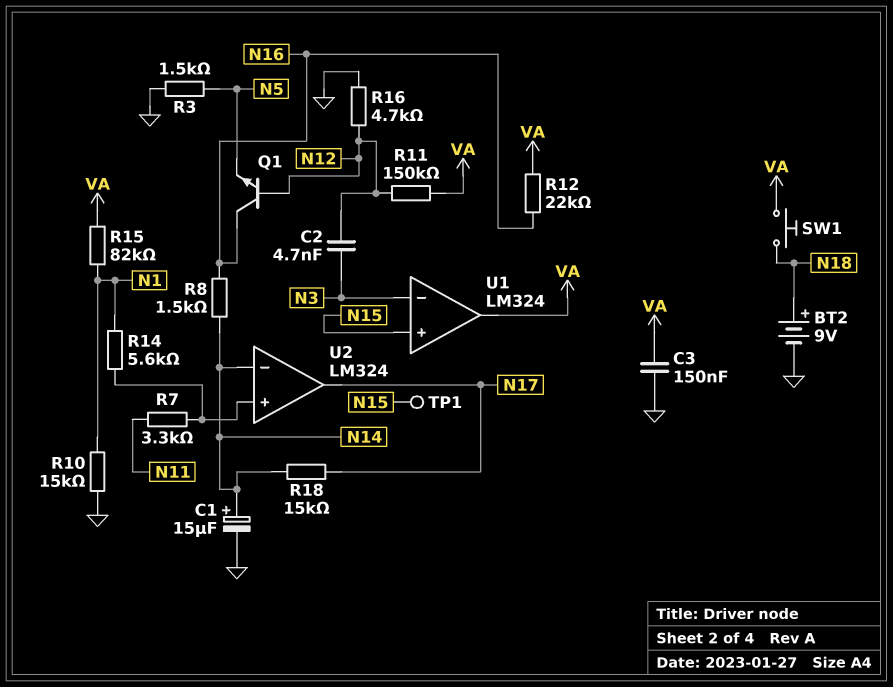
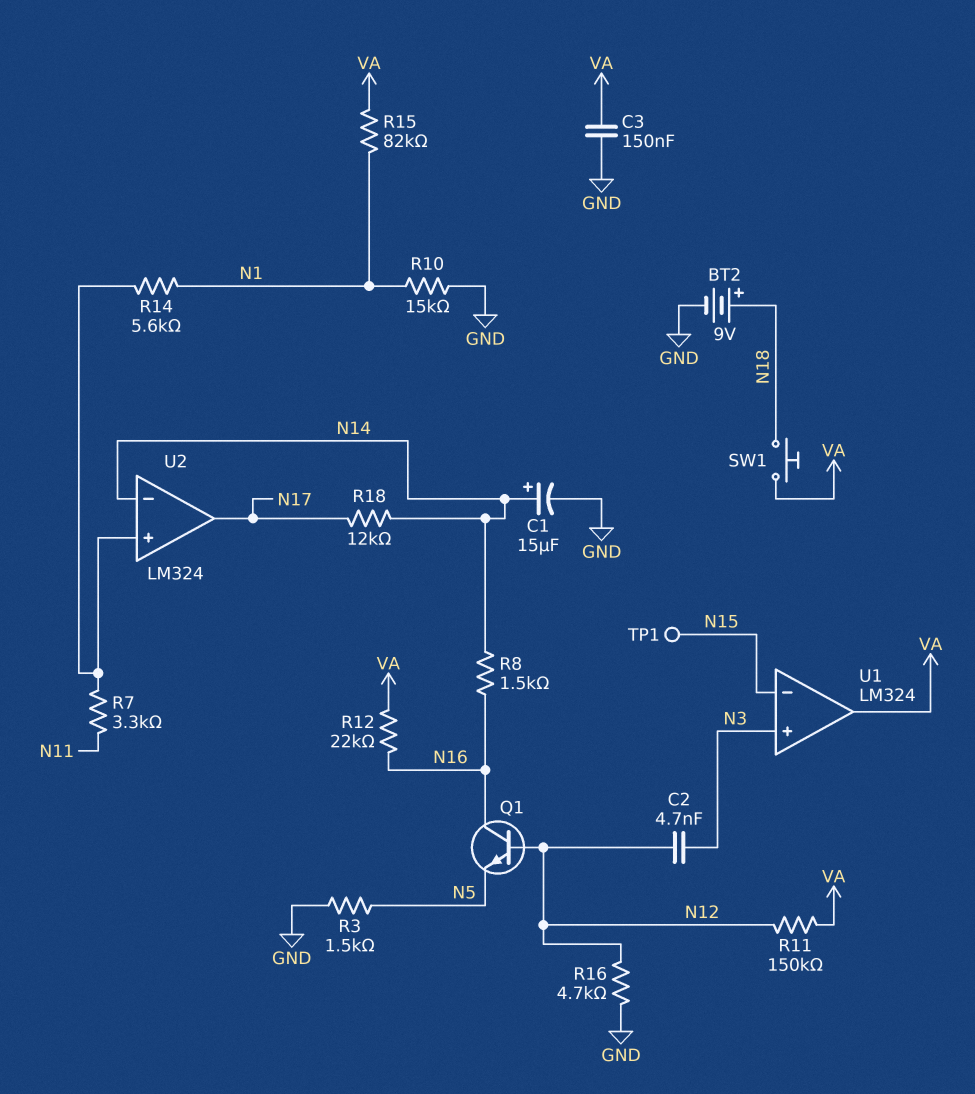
R18: 15k (N14, N17) -> 12k (N14, N17)
U1 pin in+: N15 -> N3
U1 pin in-: N3 -> N15

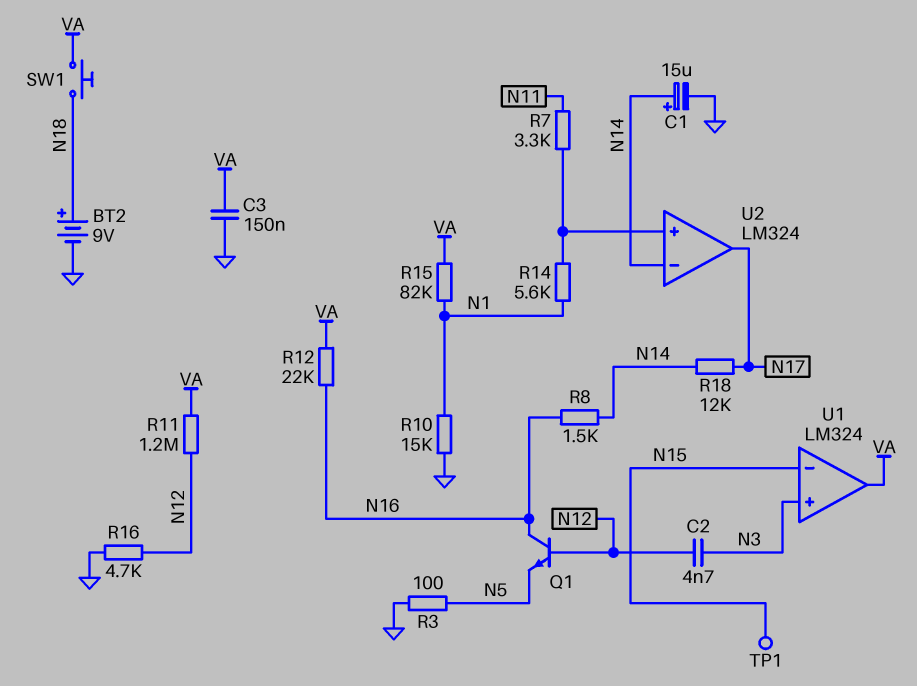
R3: 1.5k (GND, N5) -> 100 (GND, N5)
R11: 150k (N12, VA) -> 1.2M (N12, VA)

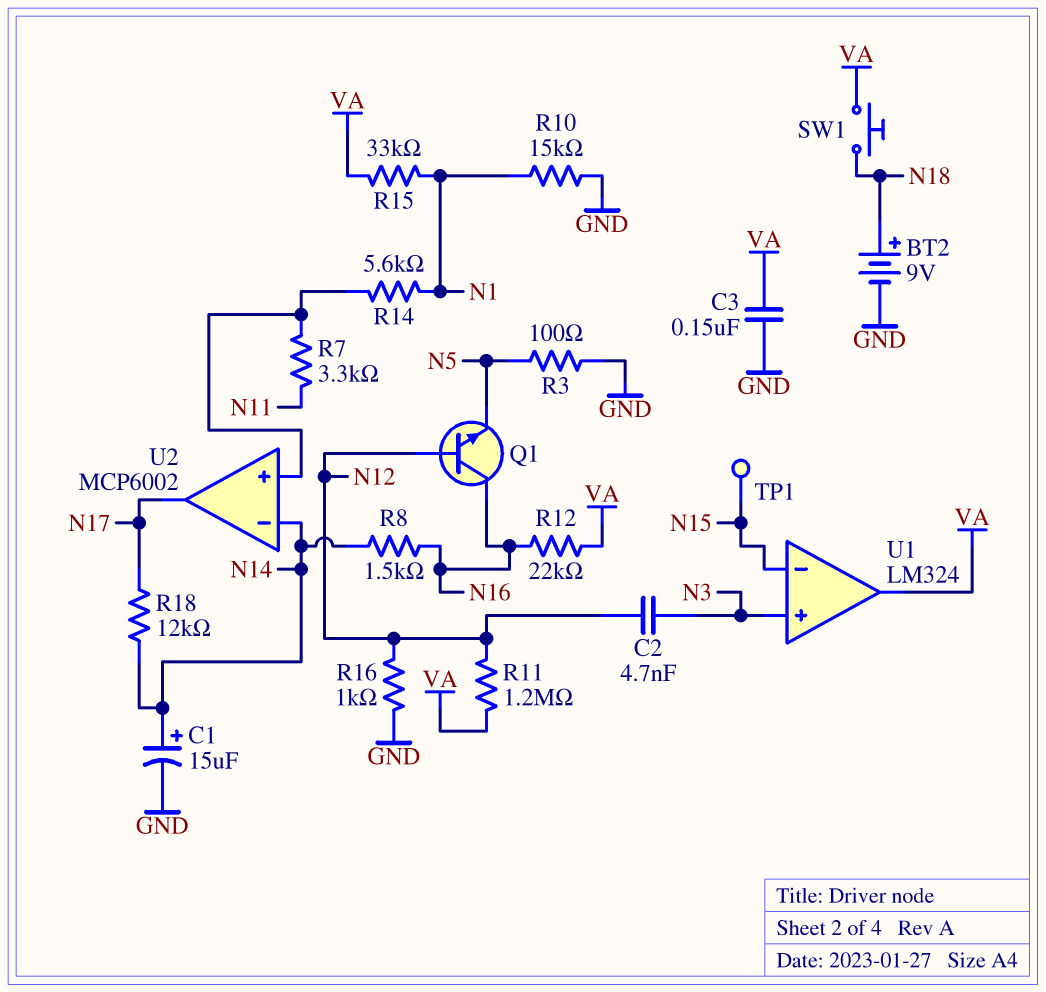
R15: 82k (N1, VA) -> 33k (N1, VA)
R16: 4.7k (GND, N12) -> 1k (GND, N12)
U2: LM324 -> MCP6002

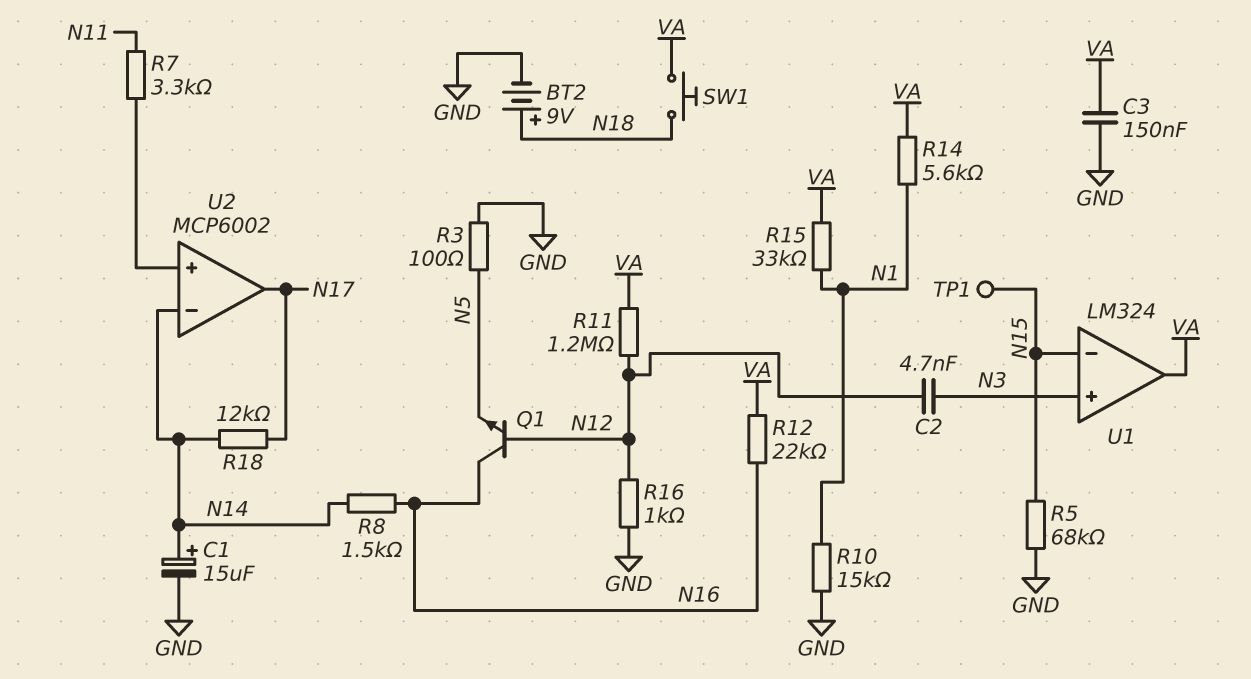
R5: none -> 68k (GND, N15)
R14: 5.6k (N1, U2/in+) -> 5.6k (N1, VA)

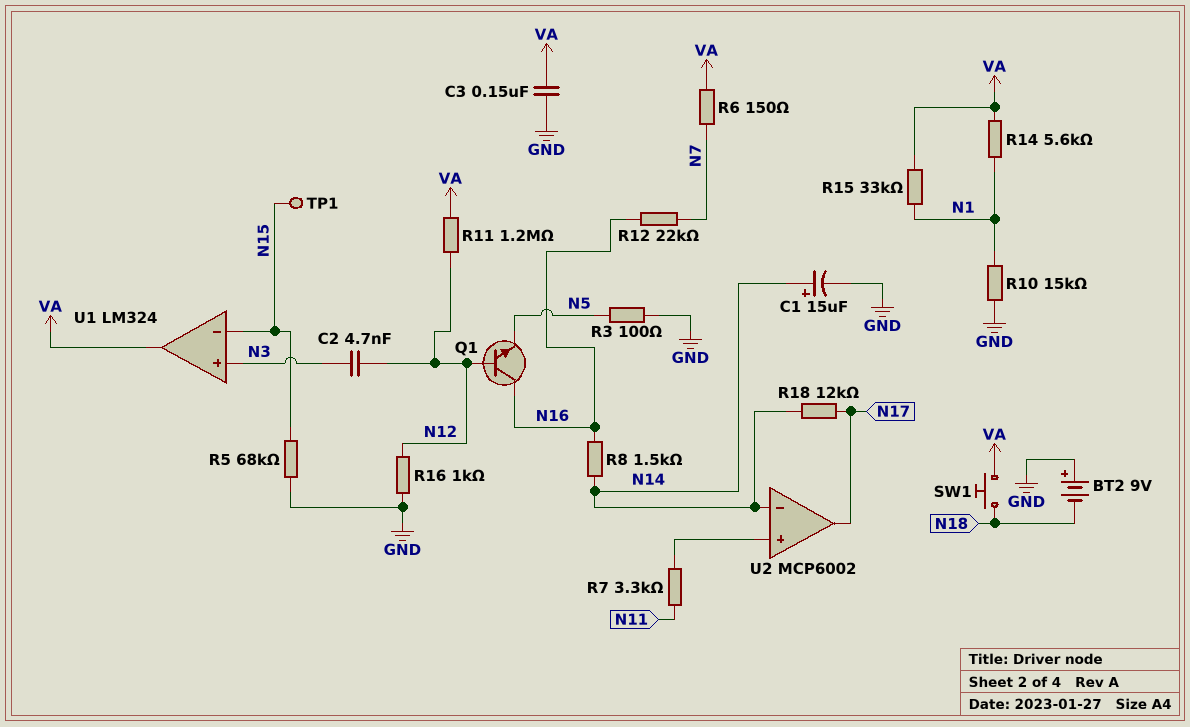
BT2: 9V (plus N18, minus GND) -> 9V (plus GND, minus N18)
R6: none -> 150 (N7, VA)
R12: 22k (N16, VA) -> 22k (N7, N16)

